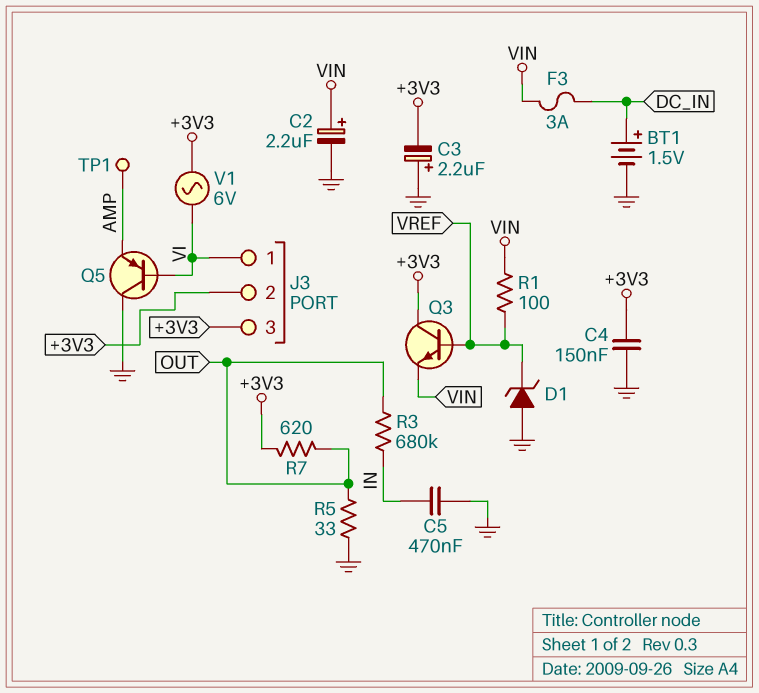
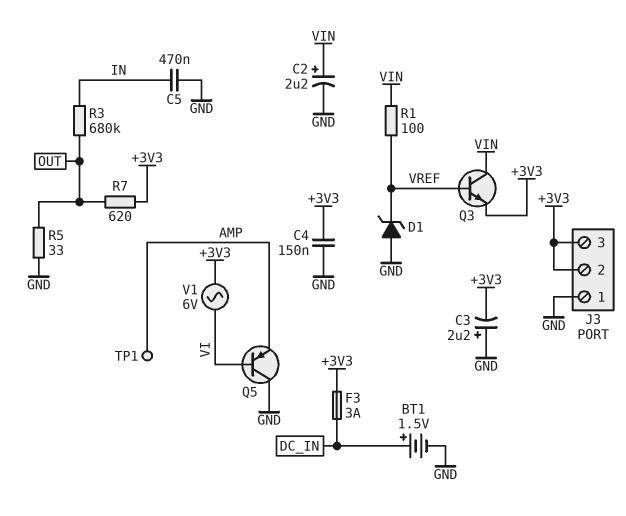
F3: 3A (DC_IN, VIN) -> 3A (+3V3, DC_IN)
J3 pin 1: VI -> GND
Q3: NPN (B VREF, C +3V3, E VIN) -> NPN (B VREF, C VIN, E +3V3)

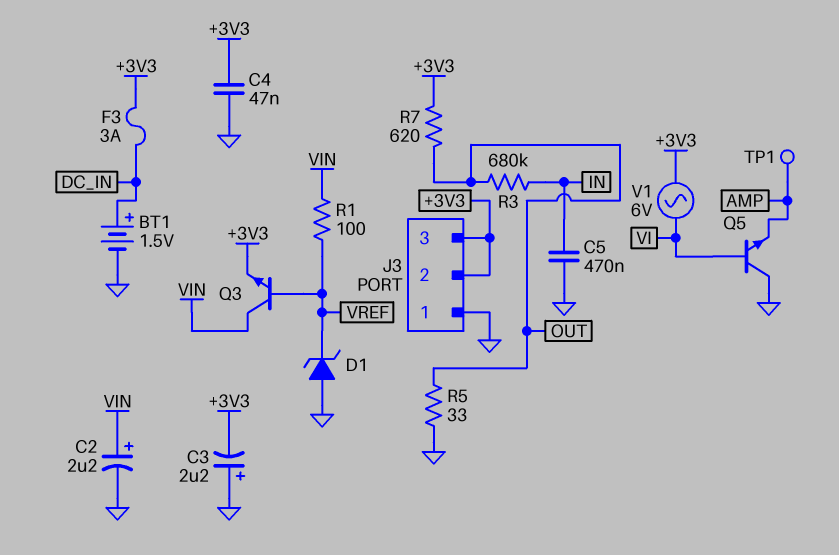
C4: 150nF (+3V3, GND) -> 47nF (+3V3, GND)
Q5: PNP (B VI, C GND, E AMP) -> NPN (B VI, C GND, E AMP)

